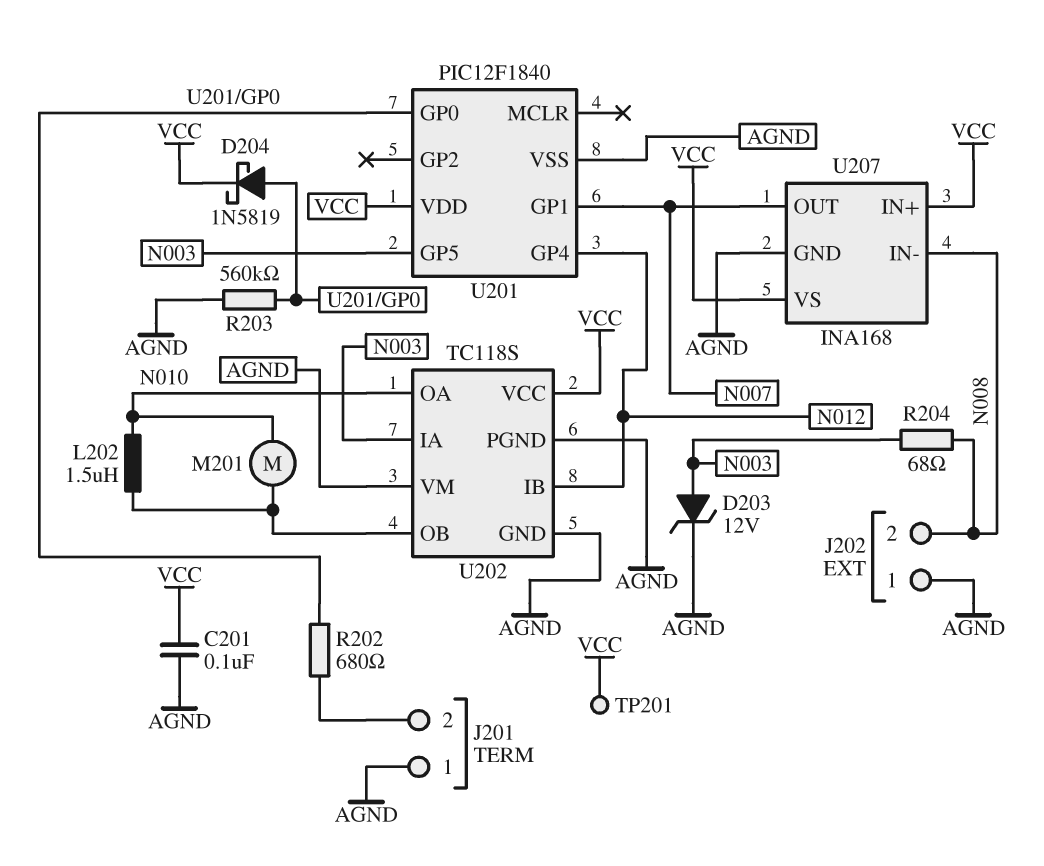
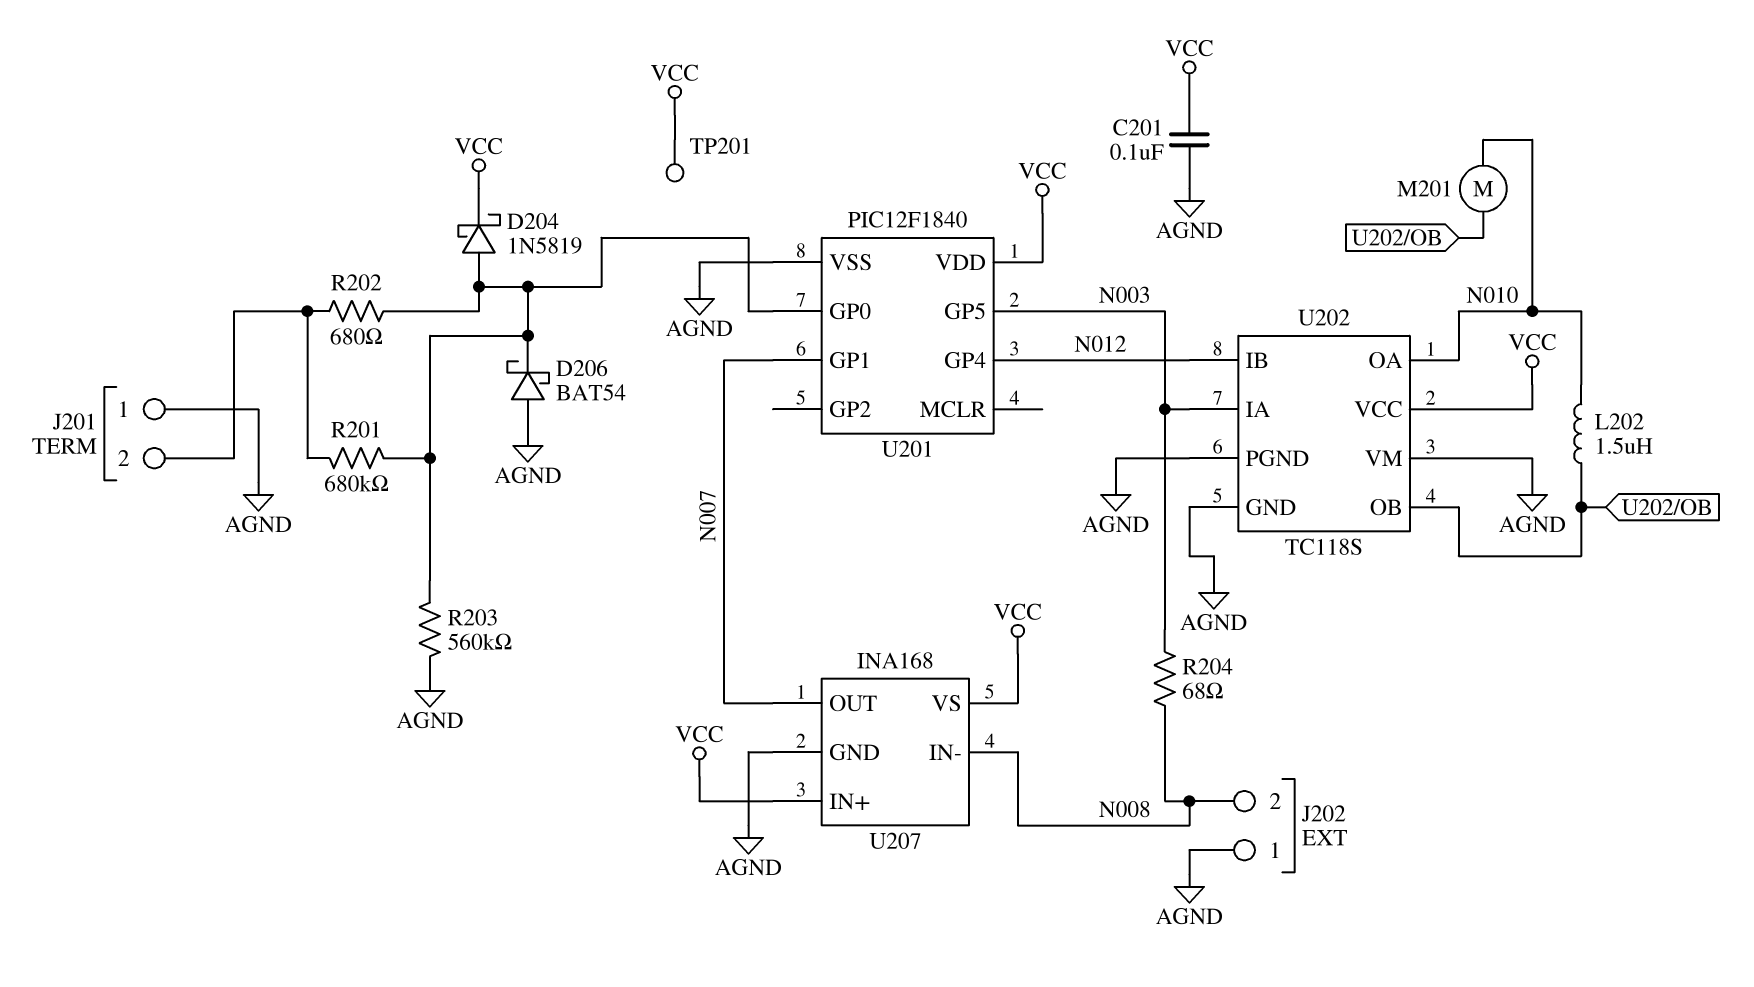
D203: zener 12V (A N003, K AGND) -> none
D206: none -> schottky BAT54 (A AGND, K U201/GP0)
R201: none -> 680k (J201/2, U201/GP0)

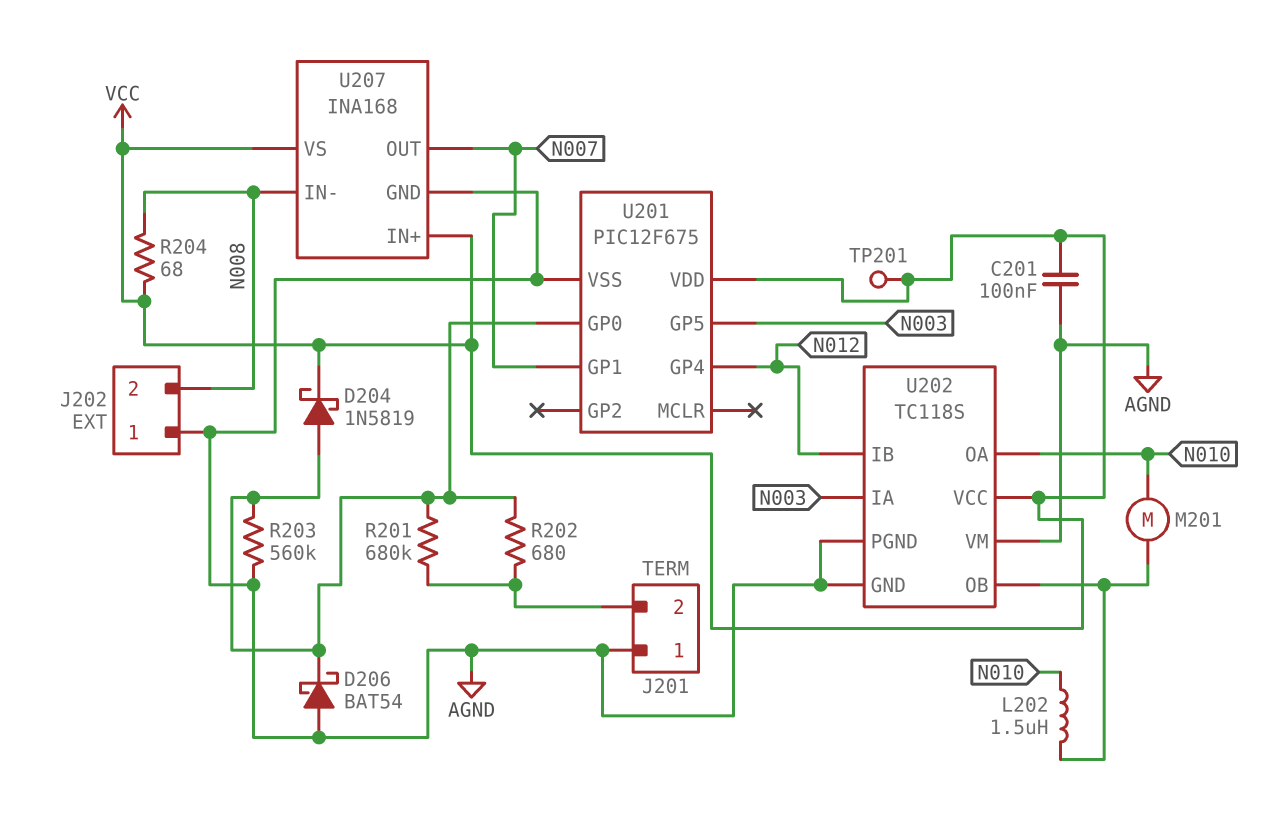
R204: 68 (N003, N008) -> 68 (N008, VCC)
U201: PIC12F1840 -> PIC12F675

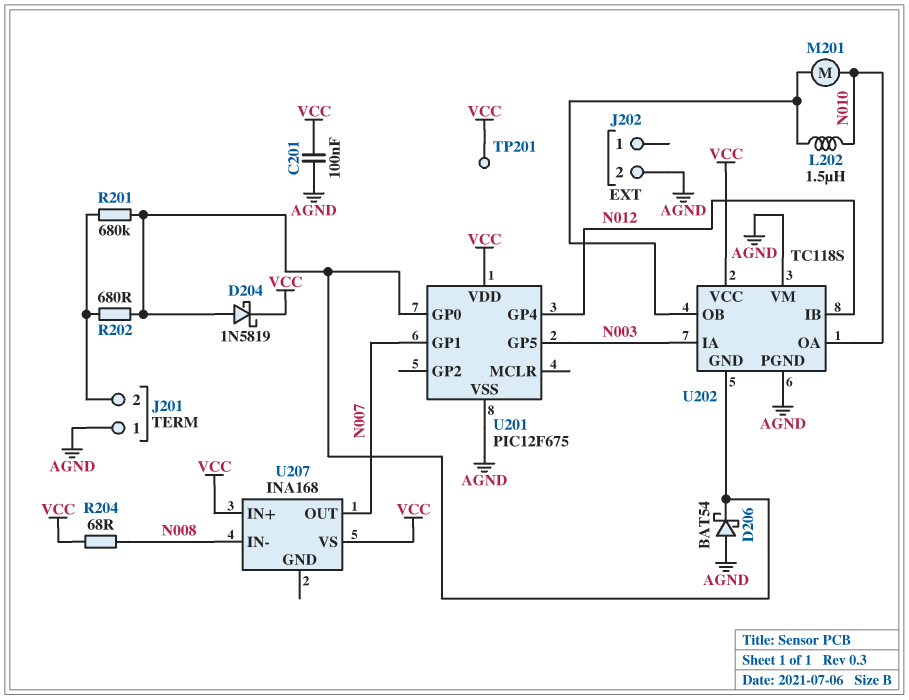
J202 pin 1: AGND -> none
J202 pin 2: N008 -> AGND
R203: 560k (AGND, U201/GP0) -> none
U202 pin GND: AGND -> U201/GP0
U207 pin GND: AGND -> none

